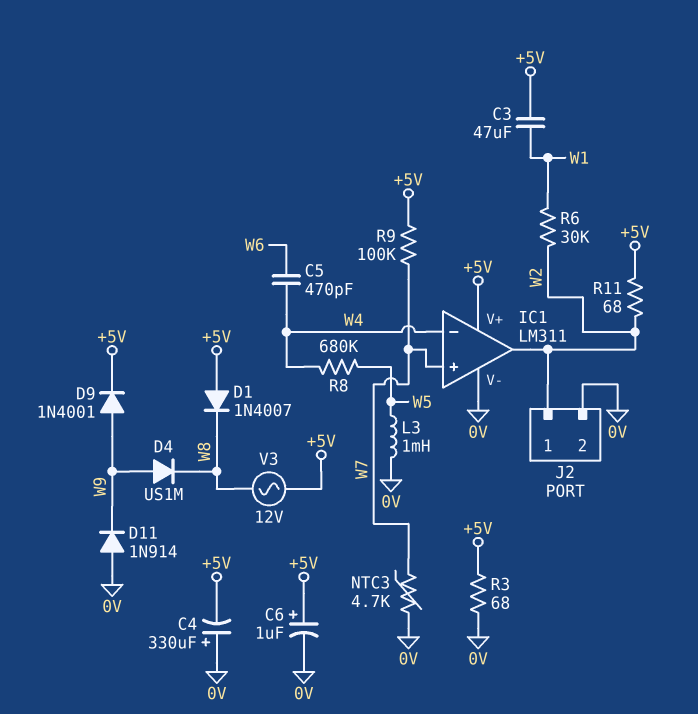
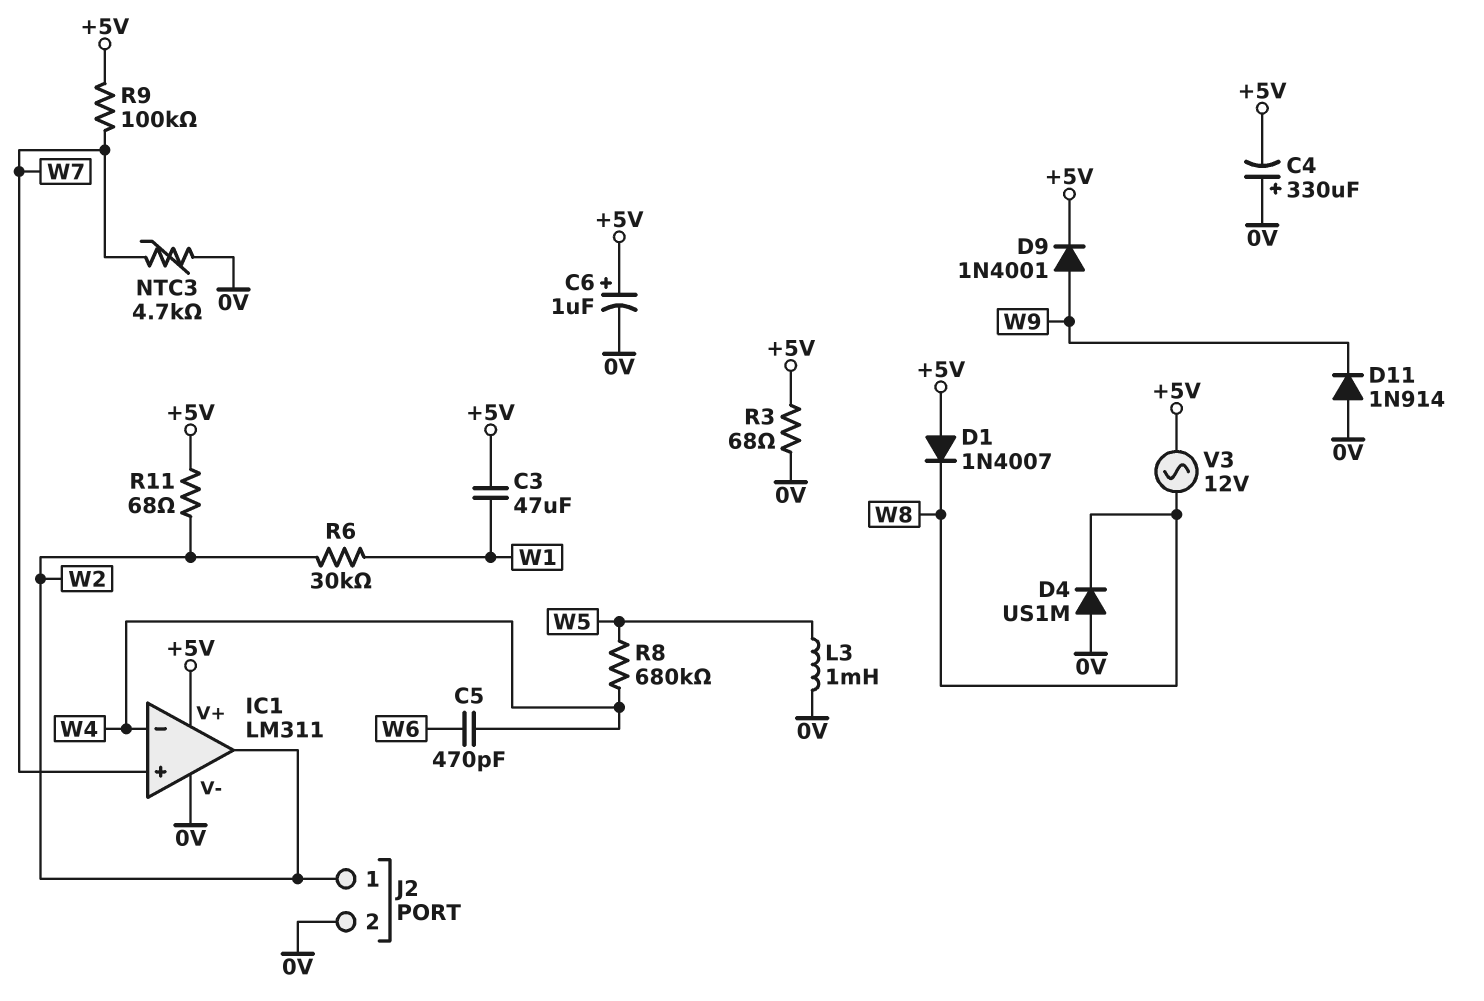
D4: diode US1M (A W9, K W8) -> diode US1M (A 0V, K W8)

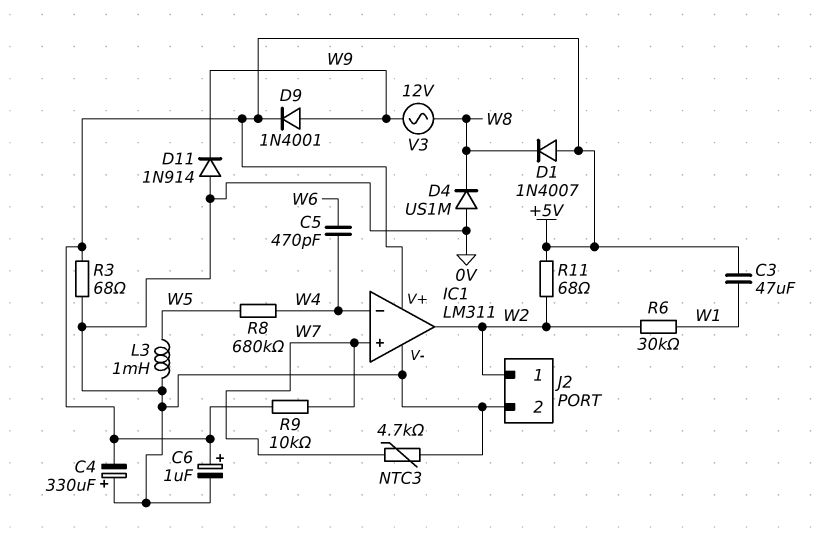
R9: 100k (+5V, W7) -> 10k (+5V, W7)
V3: AC 12V (+5V, W8) -> AC 12V (W8, W9)

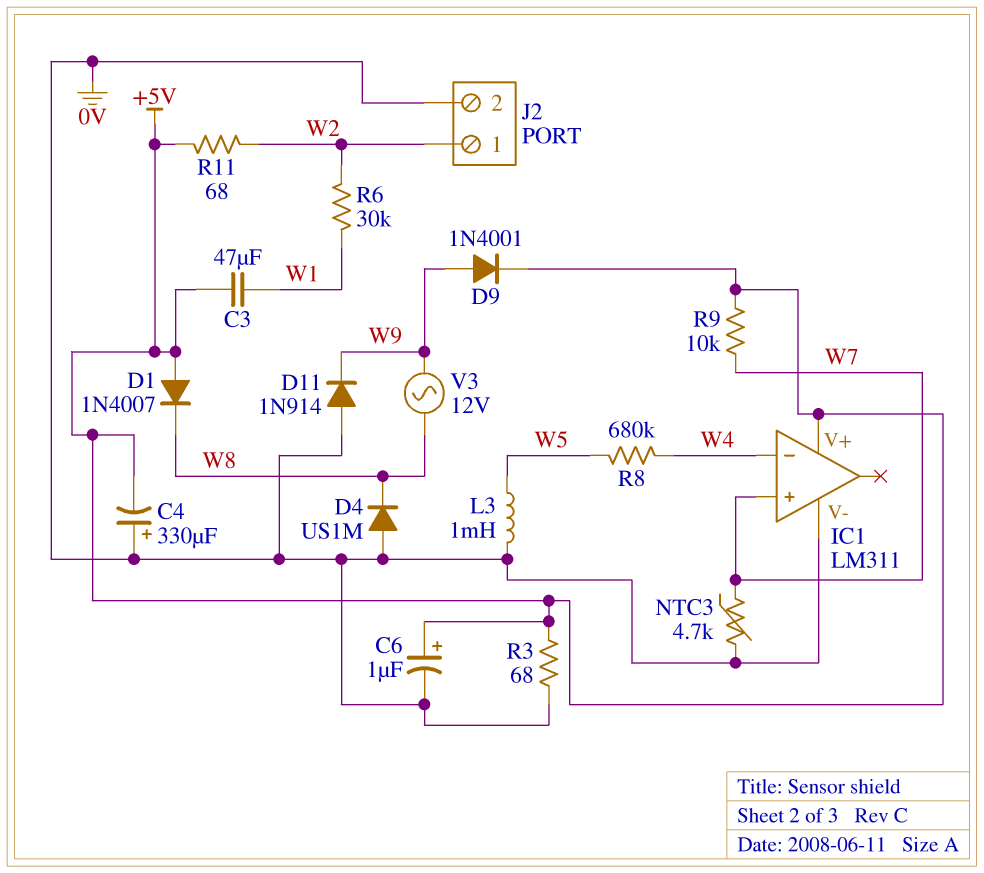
C5: 470pF (W4, W6) -> none
IC1 pin out: W2 -> none

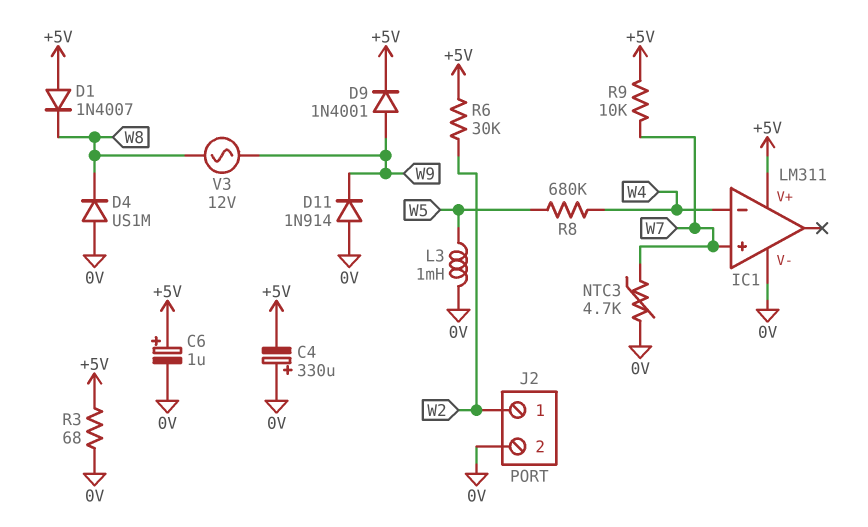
C3: 47uF (+5V, W1) -> none
R6: 30k (W1, W2) -> 30k (+5V, W2)
R11: 68 (+5V, W2) -> none

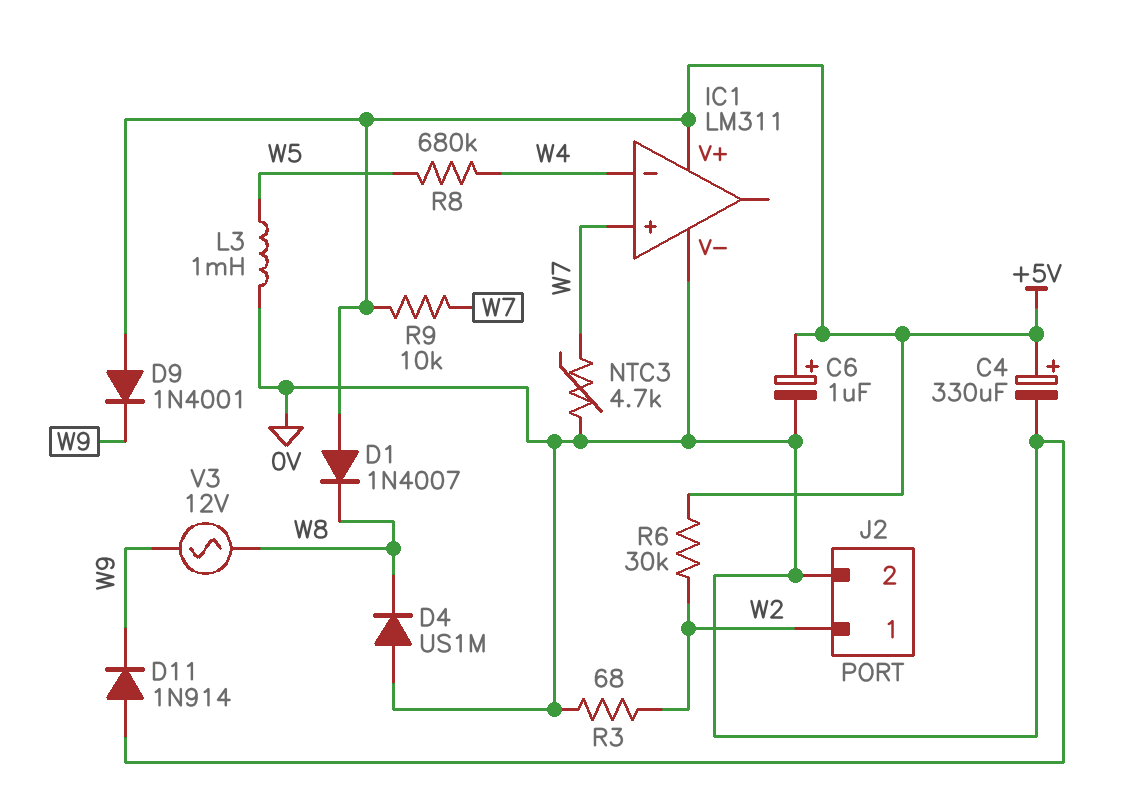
C4: 330uF (plus 0V, minus +5V) -> 330uF (plus +5V, minus 0V)
D9: diode 1N4001 (A W9, K +5V) -> diode 1N4001 (A +5V, K W9)
R3: 68 (+5V, 0V) -> 68 (0V, W2)

